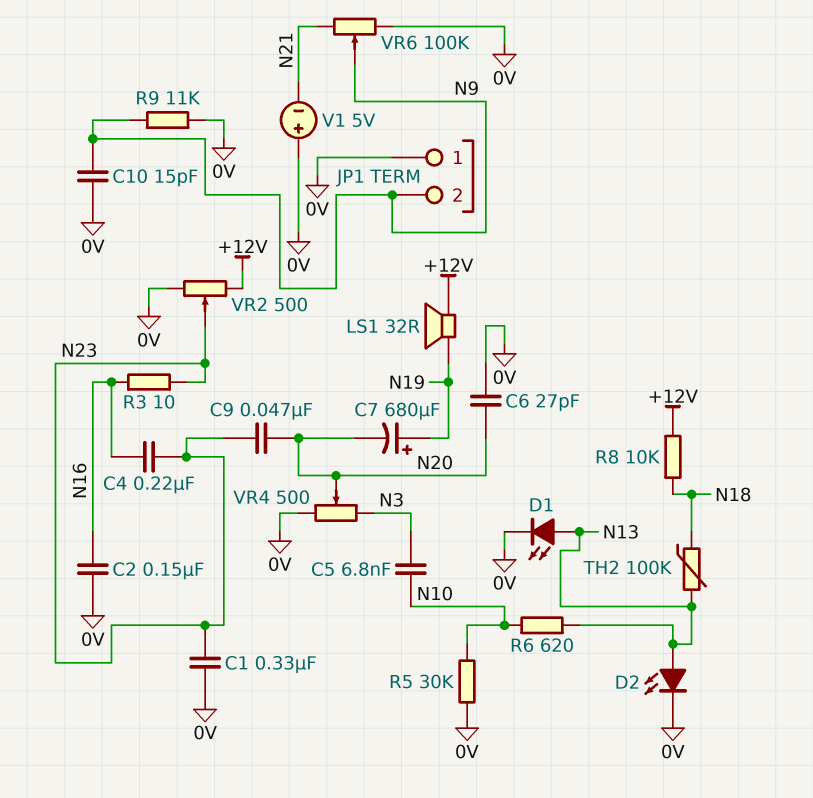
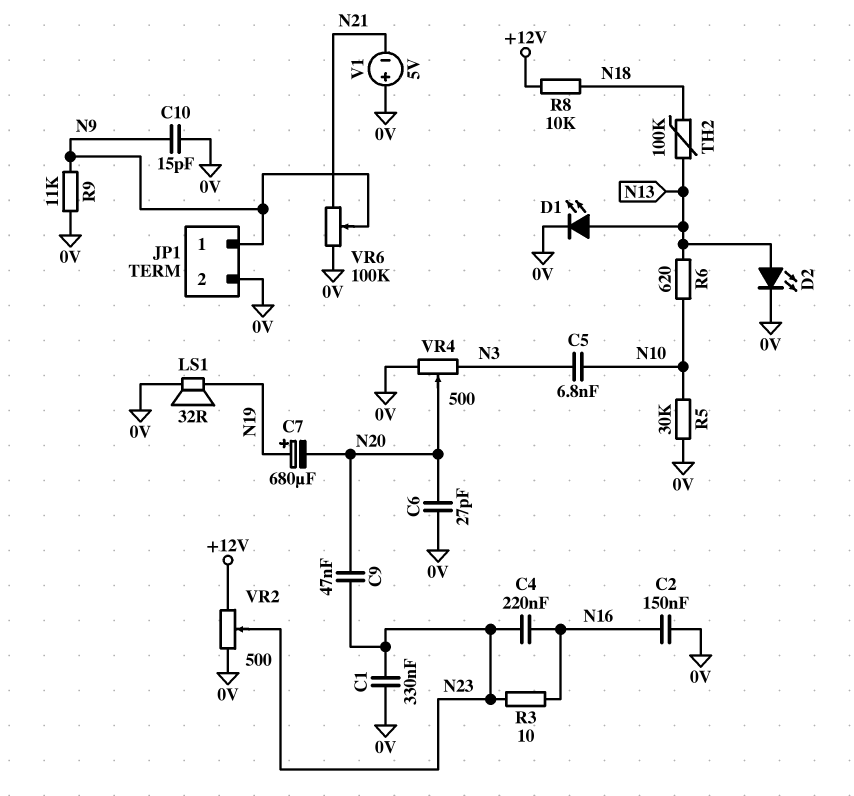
JP1 pin 1: 0V -> N9
JP1 pin 2: N9 -> 0V
LS1: speaker 32R (+12V, N19) -> speaker 32R (0V, N19)

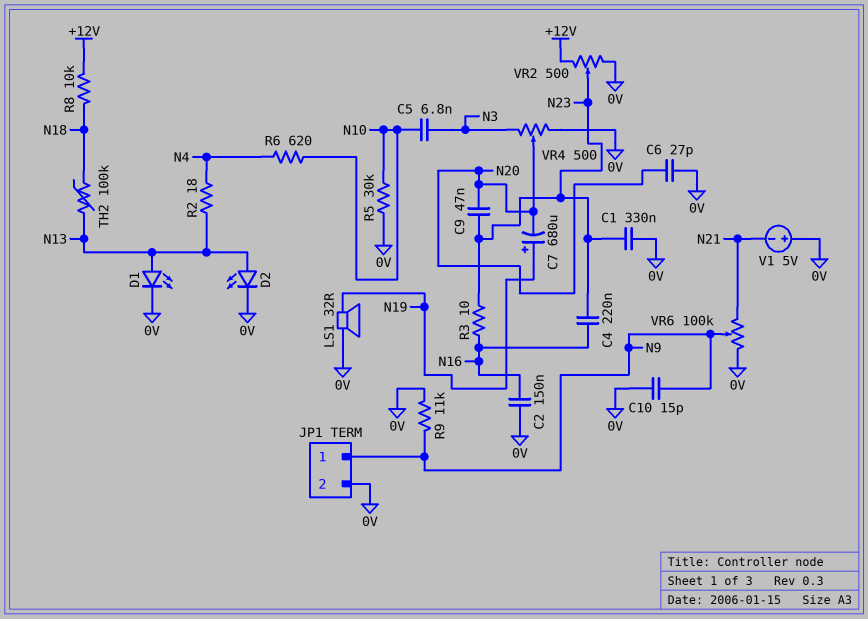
R2: none -> 18 (N4, N13)
R6: 620 (N10, N13) -> 620 (N4, N10)

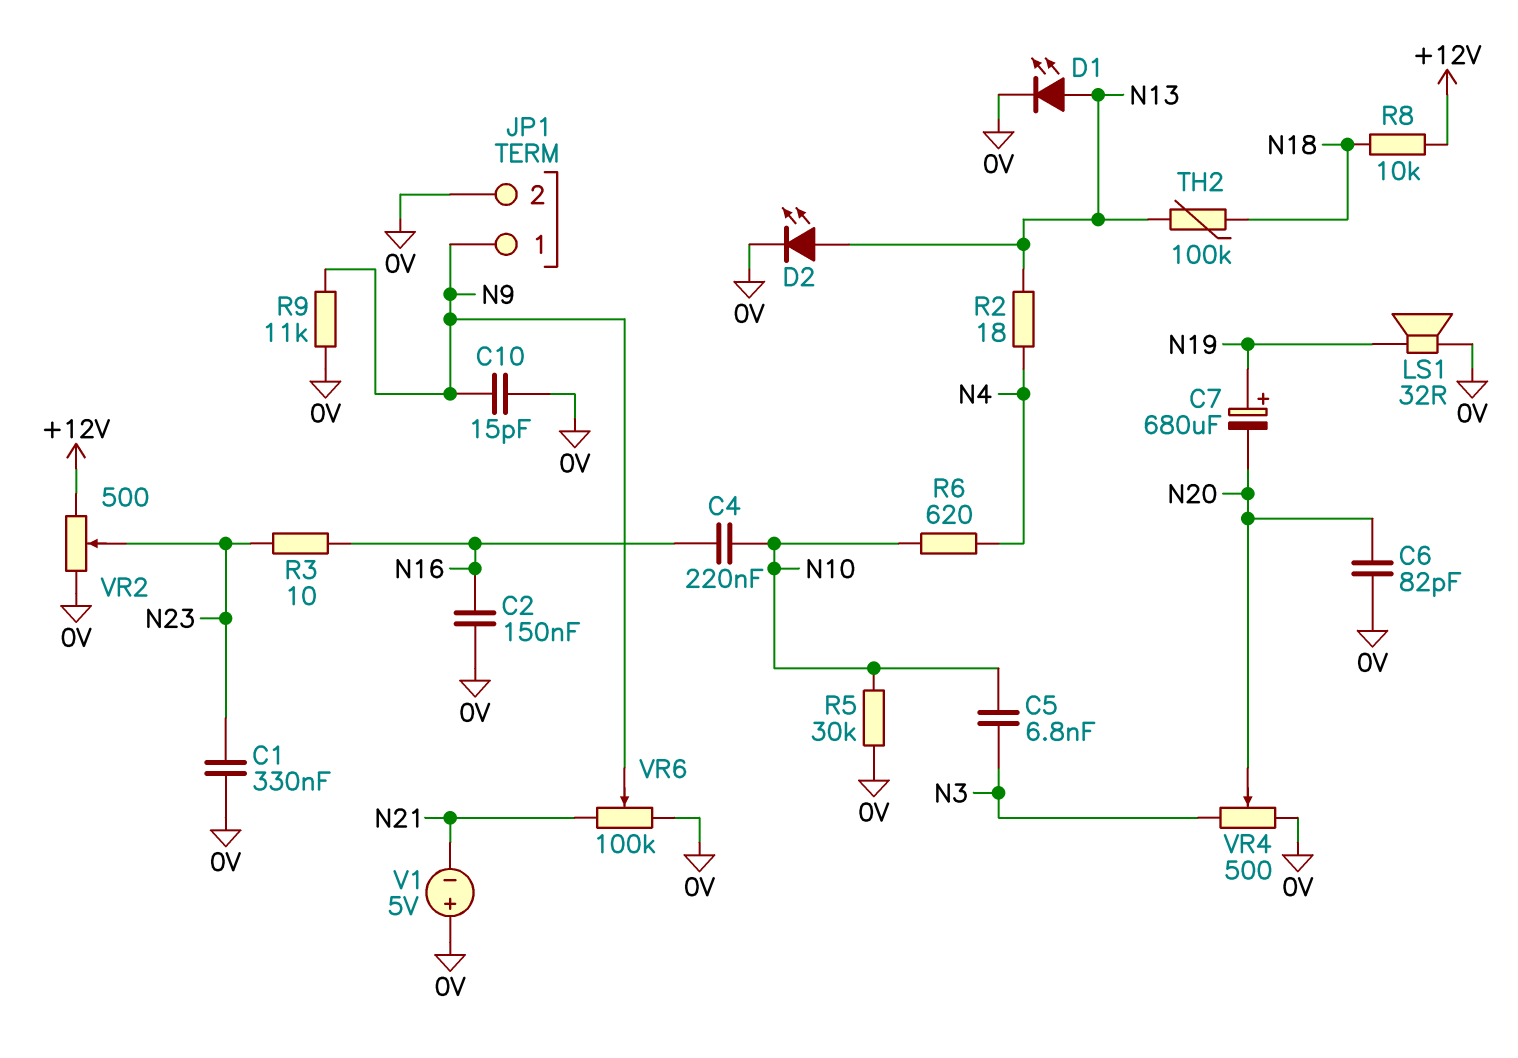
C4: 220nF (N16, N23) -> 220nF (N10, N16)
C6: 27pF (0V, N20) -> 82pF (0V, N20)
C9: 47nF (N20, N23) -> none

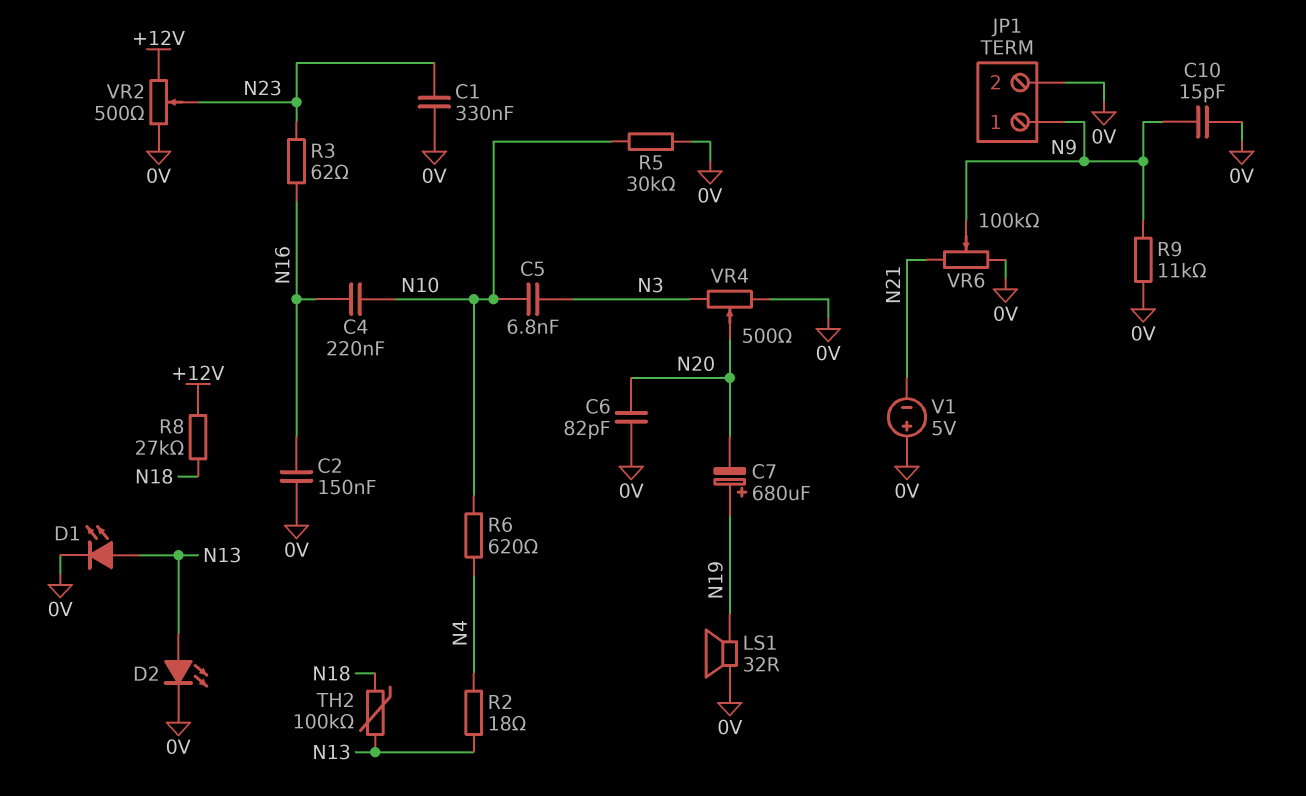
R3: 10 (N16, N23) -> 62 (N16, N23)
R8: 10k (+12V, N18) -> 27k (+12V, N18)

